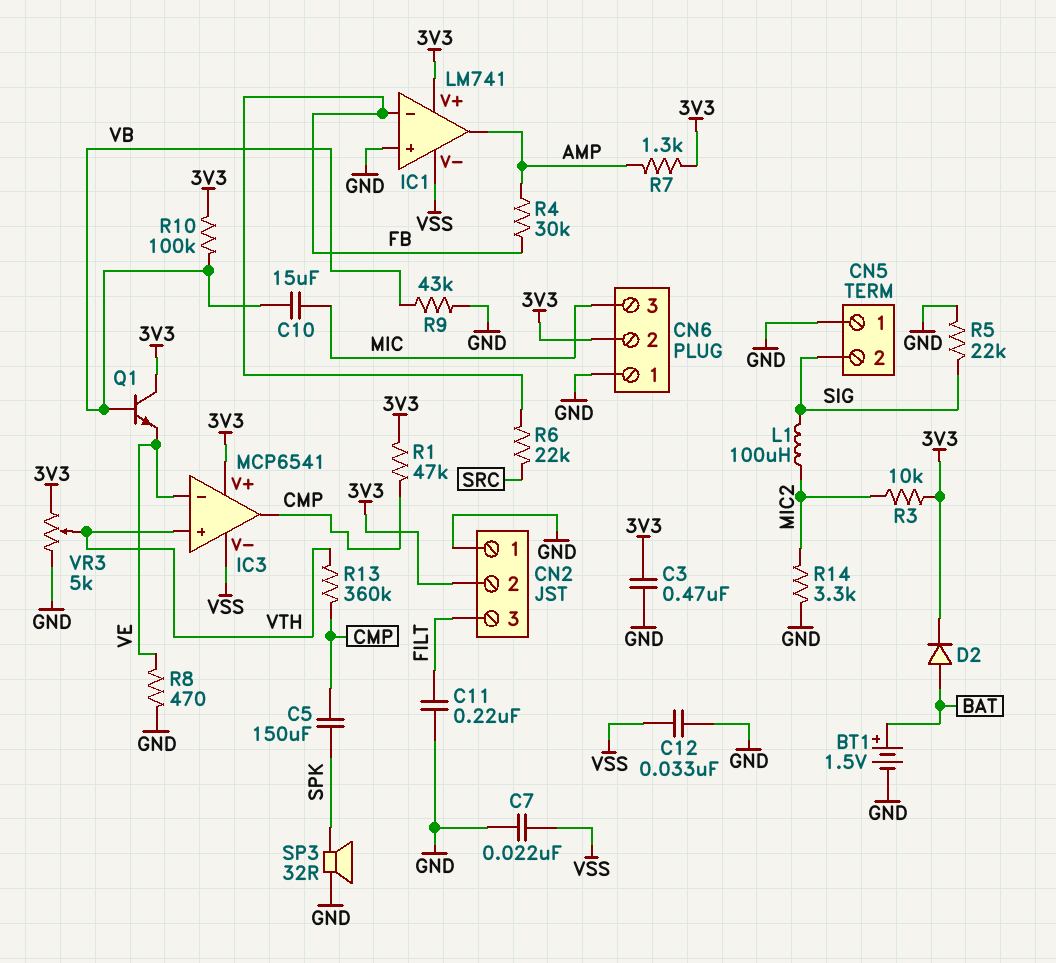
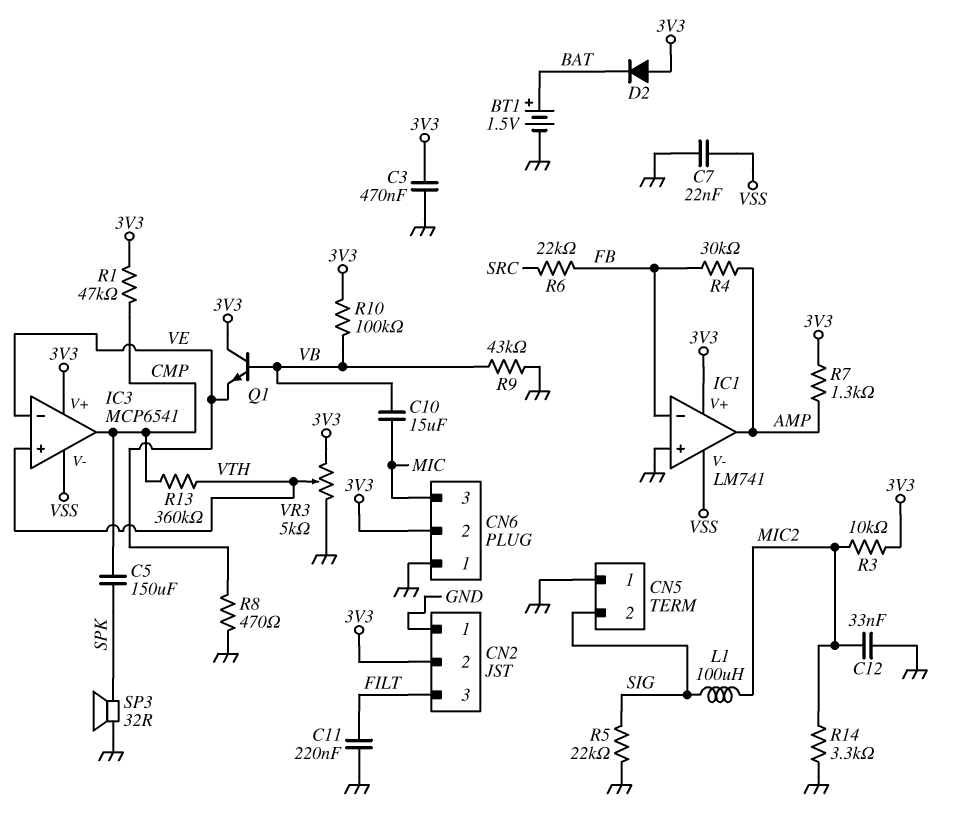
C12: 33nF (GND, VSS) -> 33nF (GND, MIC2)
D2: diode (A BAT, K 3V3) -> diode (A 3V3, K BAT)

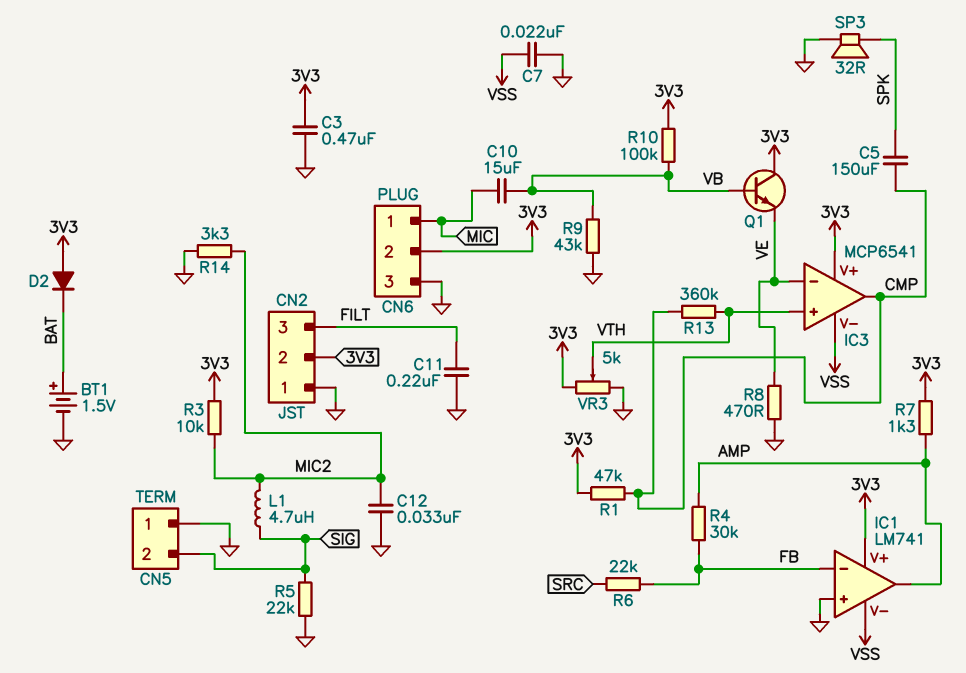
CN6 pin 1: GND -> MIC
CN6 pin 3: MIC -> GND
L1: 100uH (MIC2, SIG) -> 4.7uH (MIC2, SIG)

